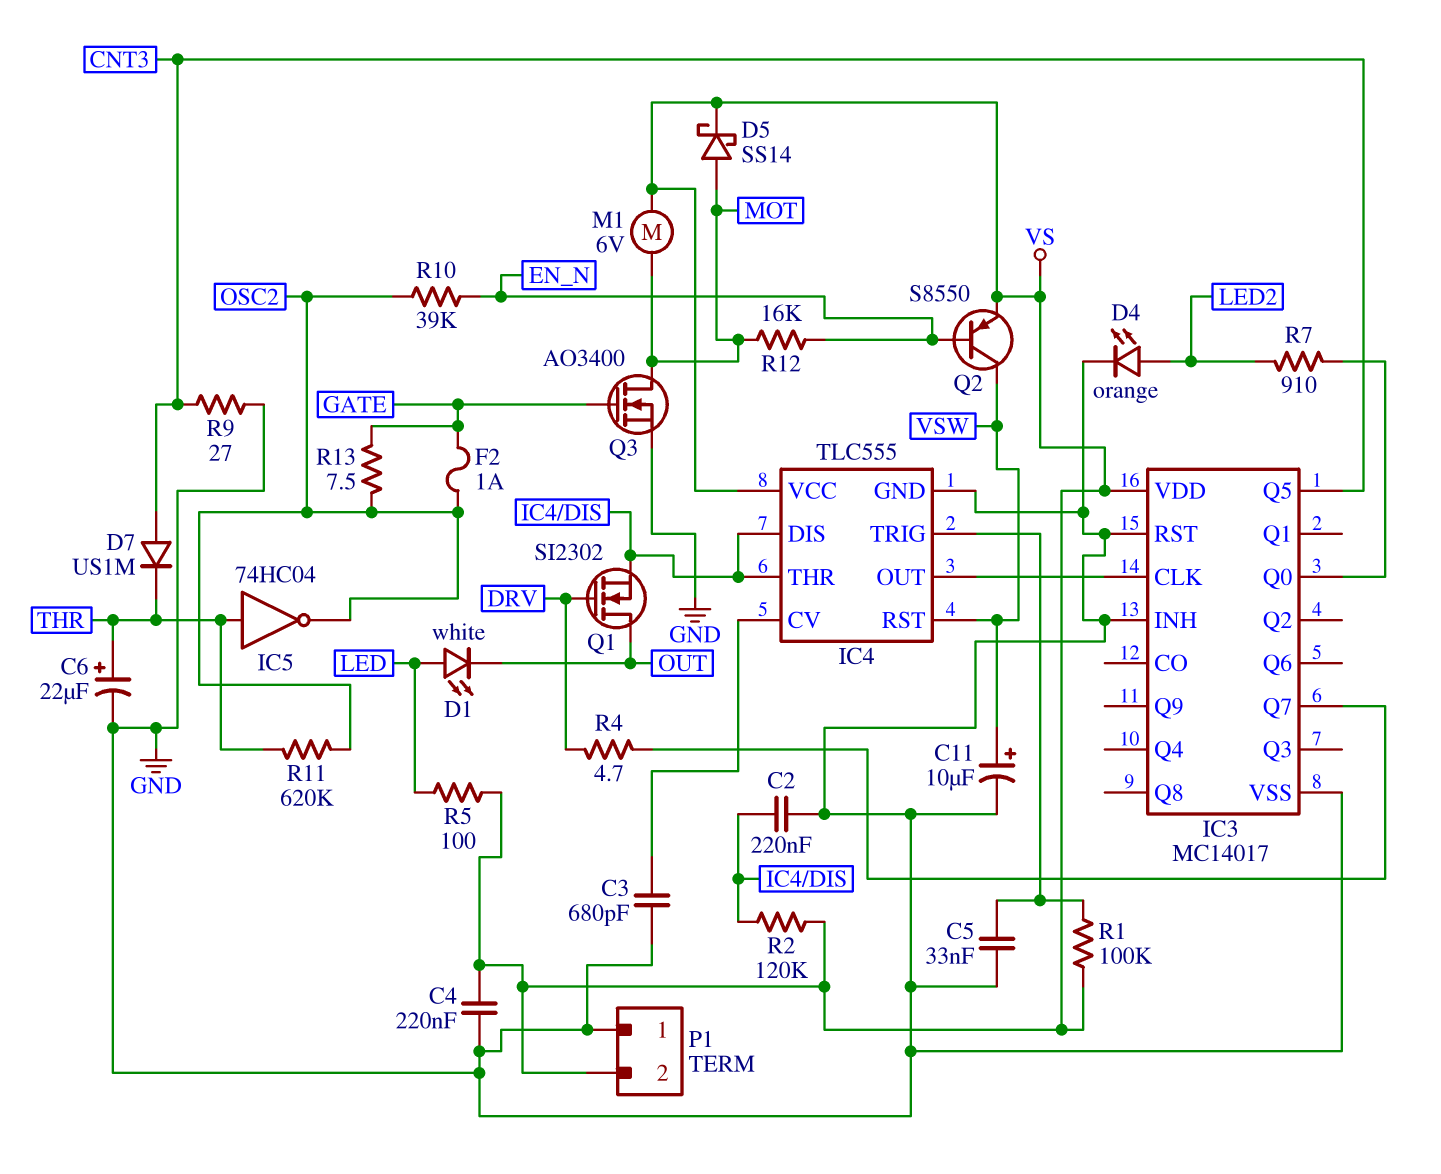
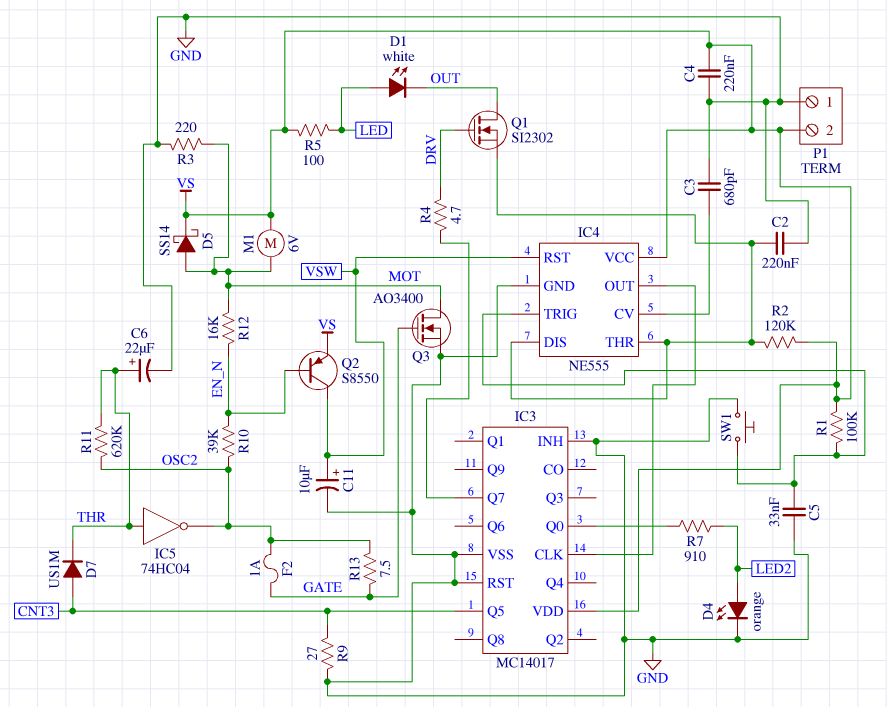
IC4: TLC555 -> NE555
R3: none -> 220 (GND, MOT)
SW1: none -> button (GND, IC4/TRIG)

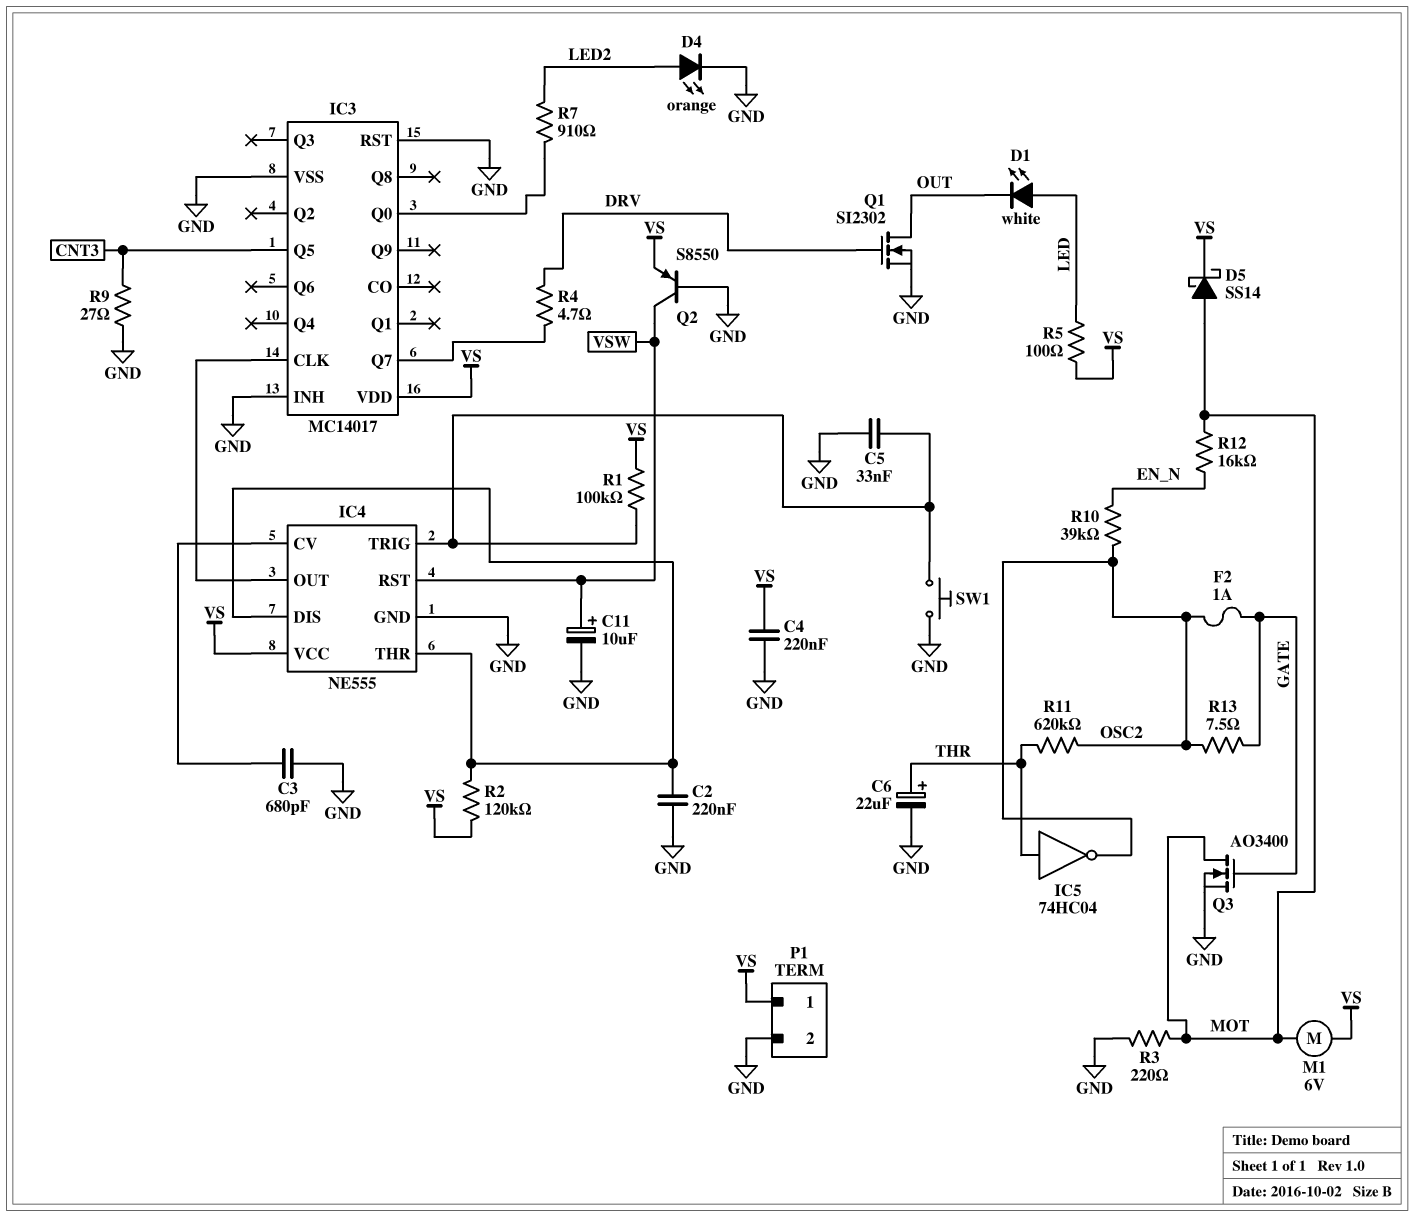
D7: diode US1M (A CNT3, K THR) -> none
P1 pin 1: GND -> VS
P1 pin 2: VS -> GND
Q1: NMOS SI2302 (G DRV, D OUT, S IC4/DIS) -> NMOS SI2302 (G DRV, D OUT, S GND)
Q2: PNP S8550 (B EN_N, C VSW, E VS) -> PNP S8550 (B GND, C VSW, E VS)

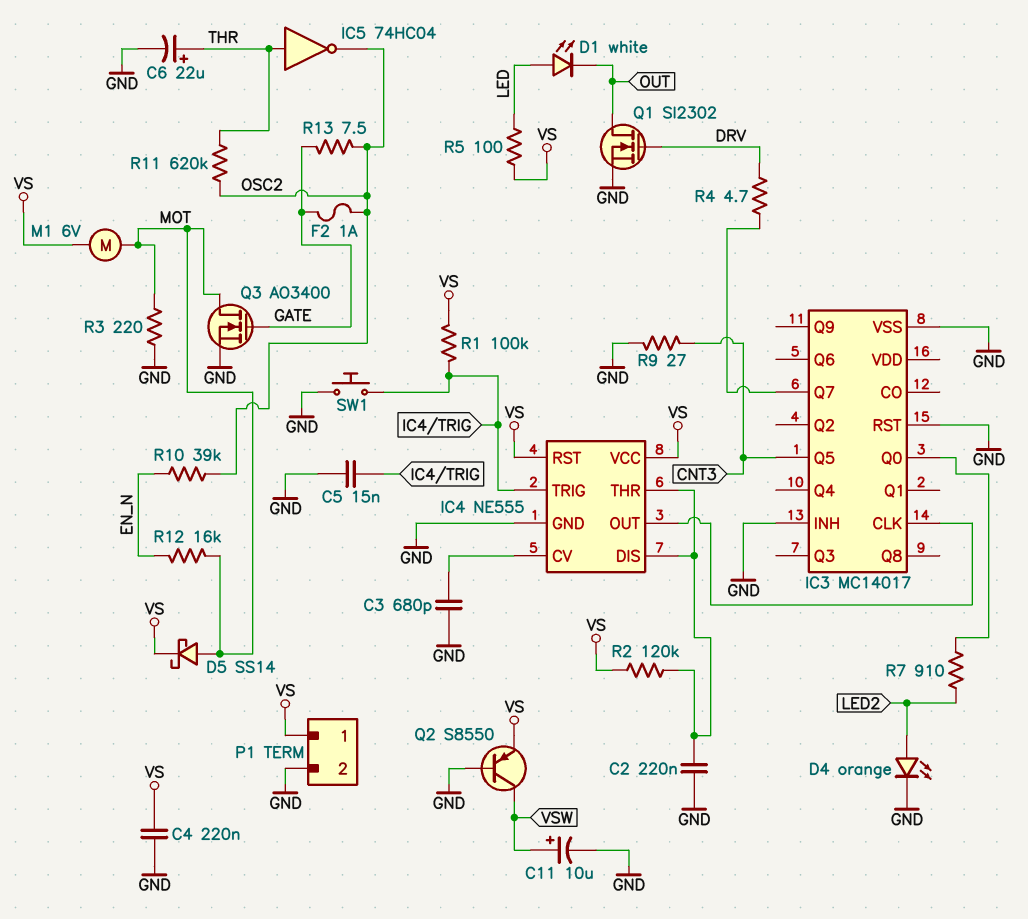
C5: 33nF (GND, IC4/TRIG) -> 15nF (GND, IC4/TRIG)
IC3 pin VDD: VS -> none
IC4 pin RST: VSW -> VS

